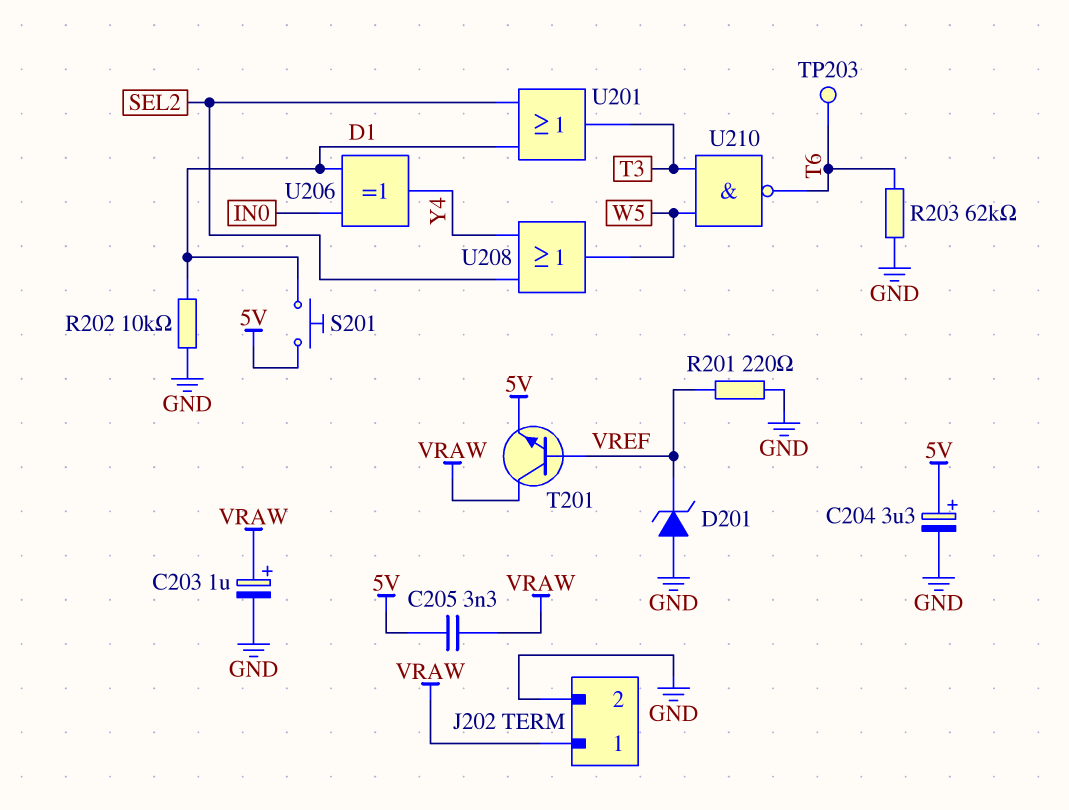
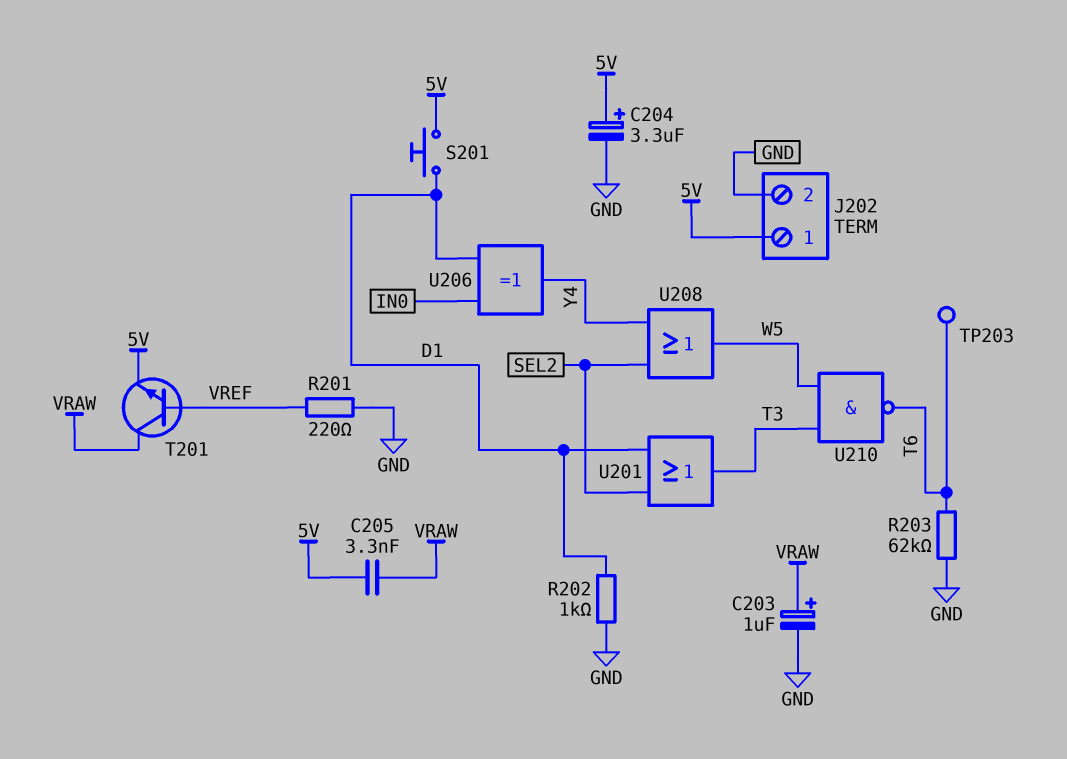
D201: zener (A GND, K VREF) -> none
J202 pin 1: VRAW -> 5V
R202: 10k (D1, GND) -> 1k (D1, GND)

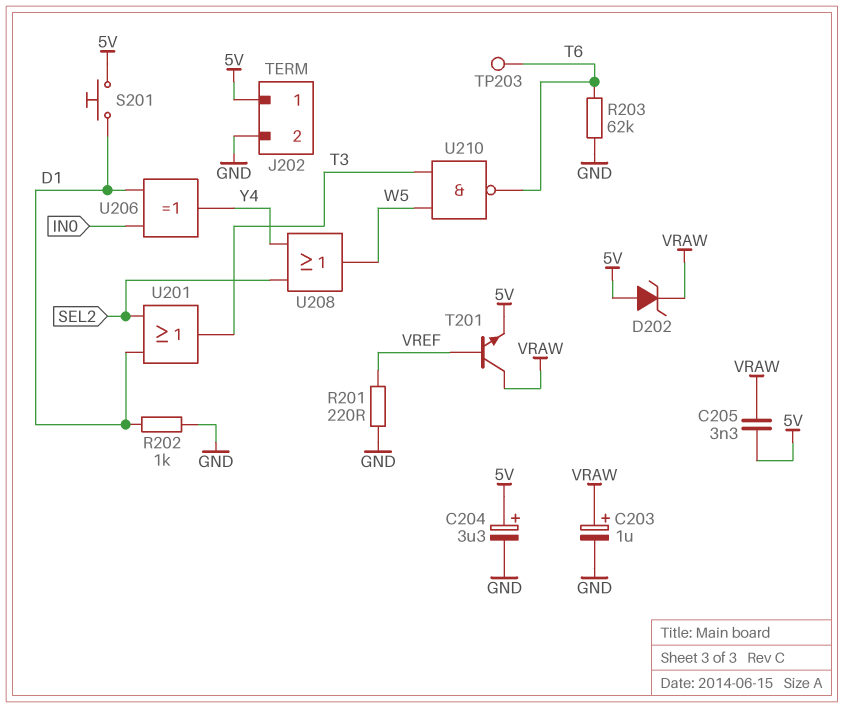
D202: none -> zener (A 5V, K VRAW)

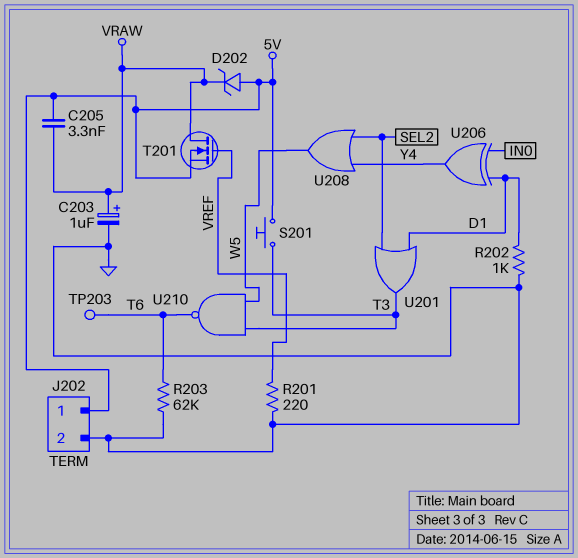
C204: 3.3uF (plus 5V, minus GND) -> none
S201: button (5V, D1) -> button (5V, T3)
T201: NPN (B VREF, C VRAW, E 5V) -> NMOS (G VREF, D VRAW, S 5V)

